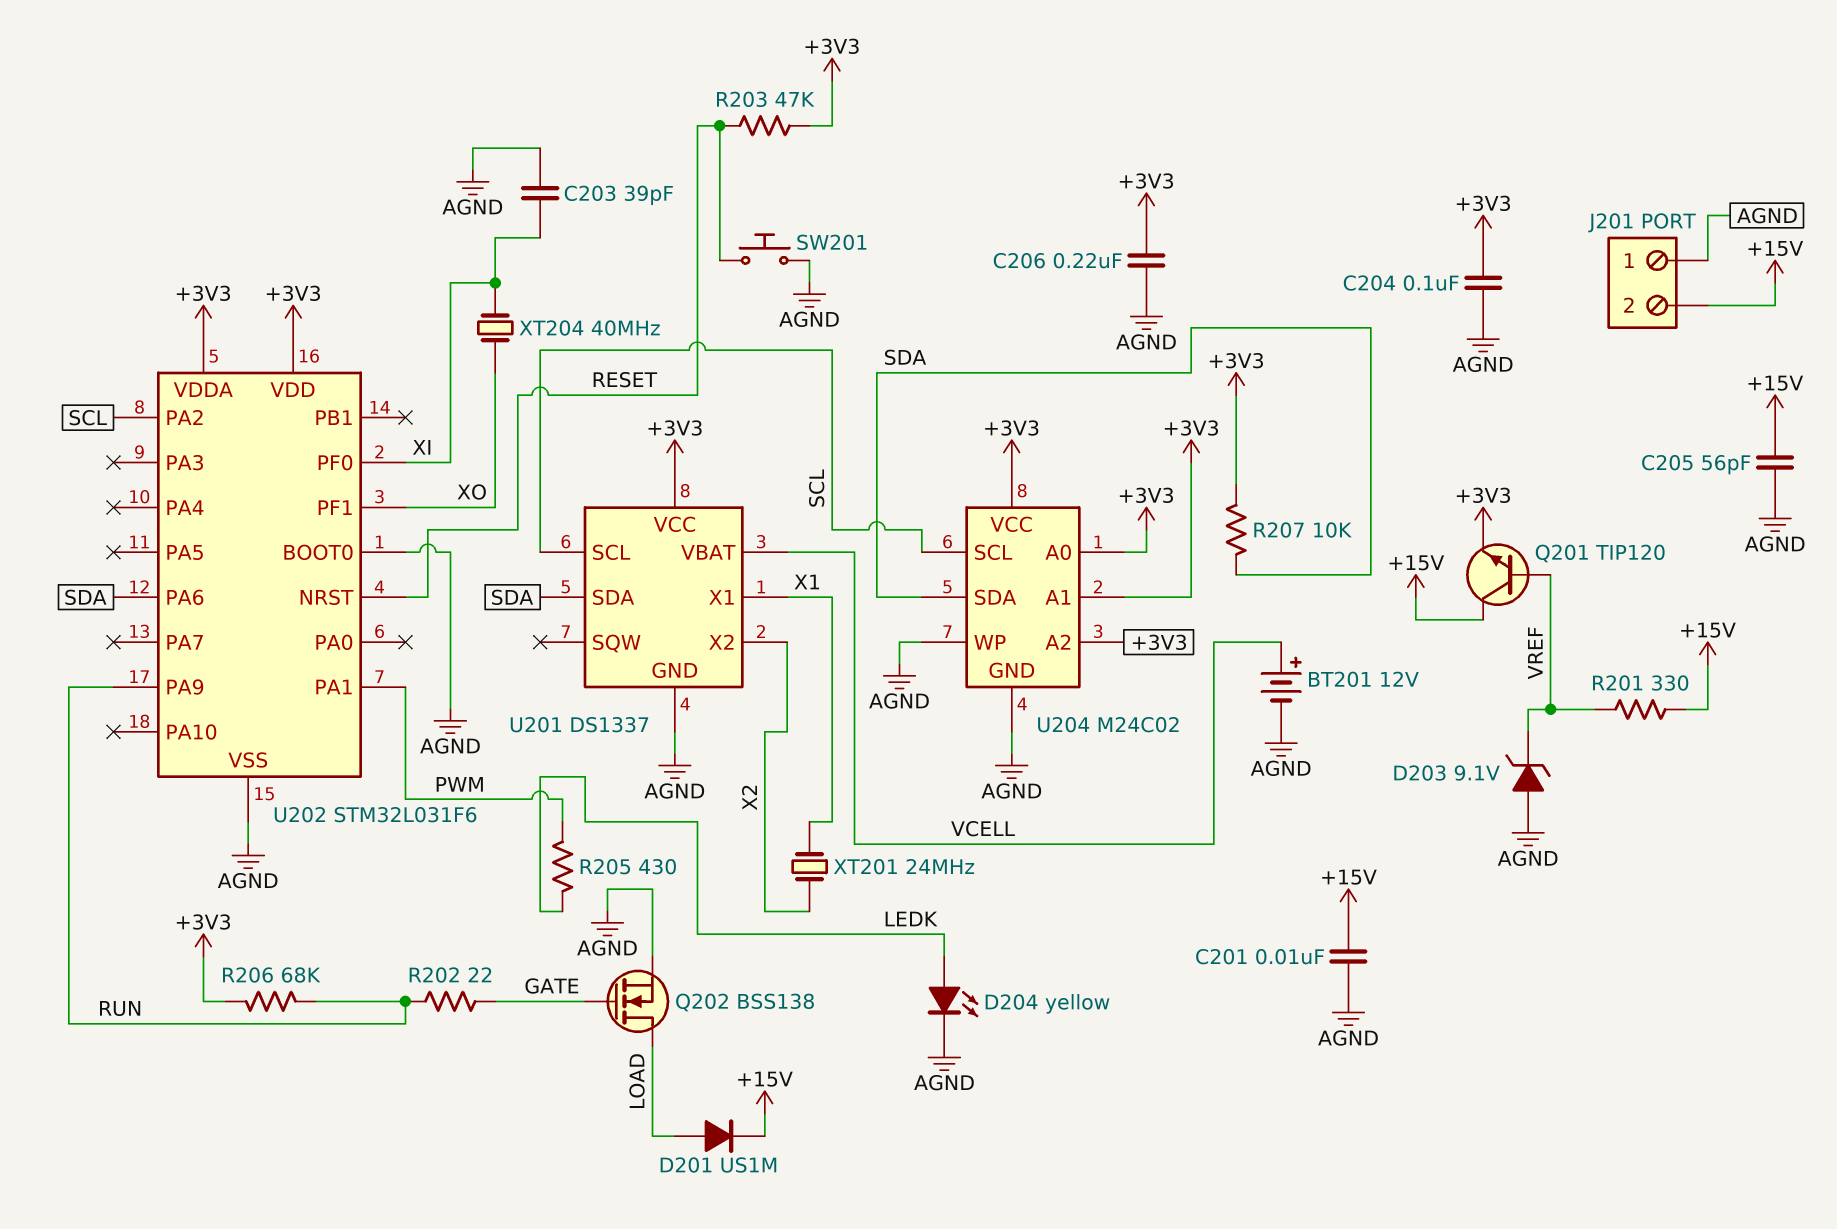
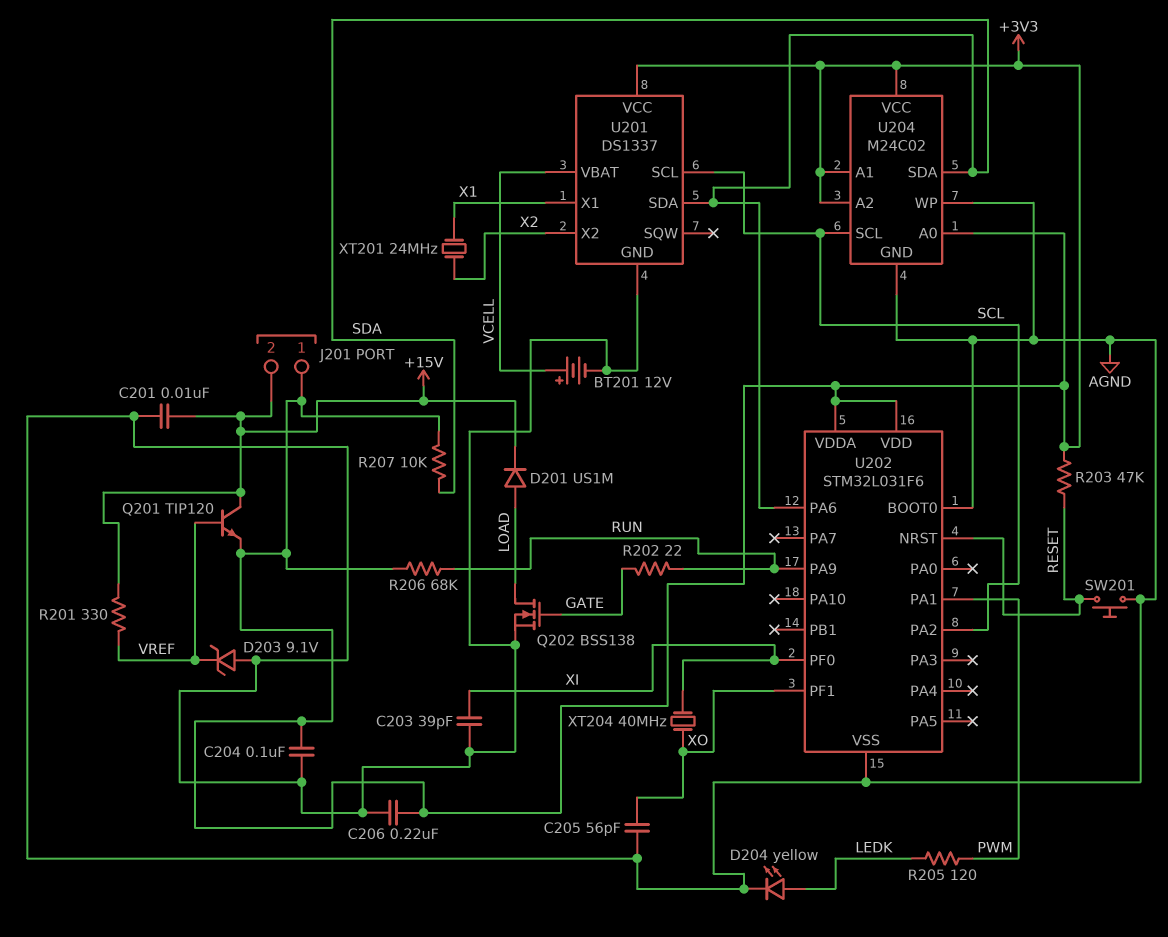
C205: 56pF (+15V, AGND) -> 56pF (AGND, XO)
J201 pin 1: AGND -> +3V3
R205: 430 (LEDK, PWM) -> 120 (LEDK, PWM)

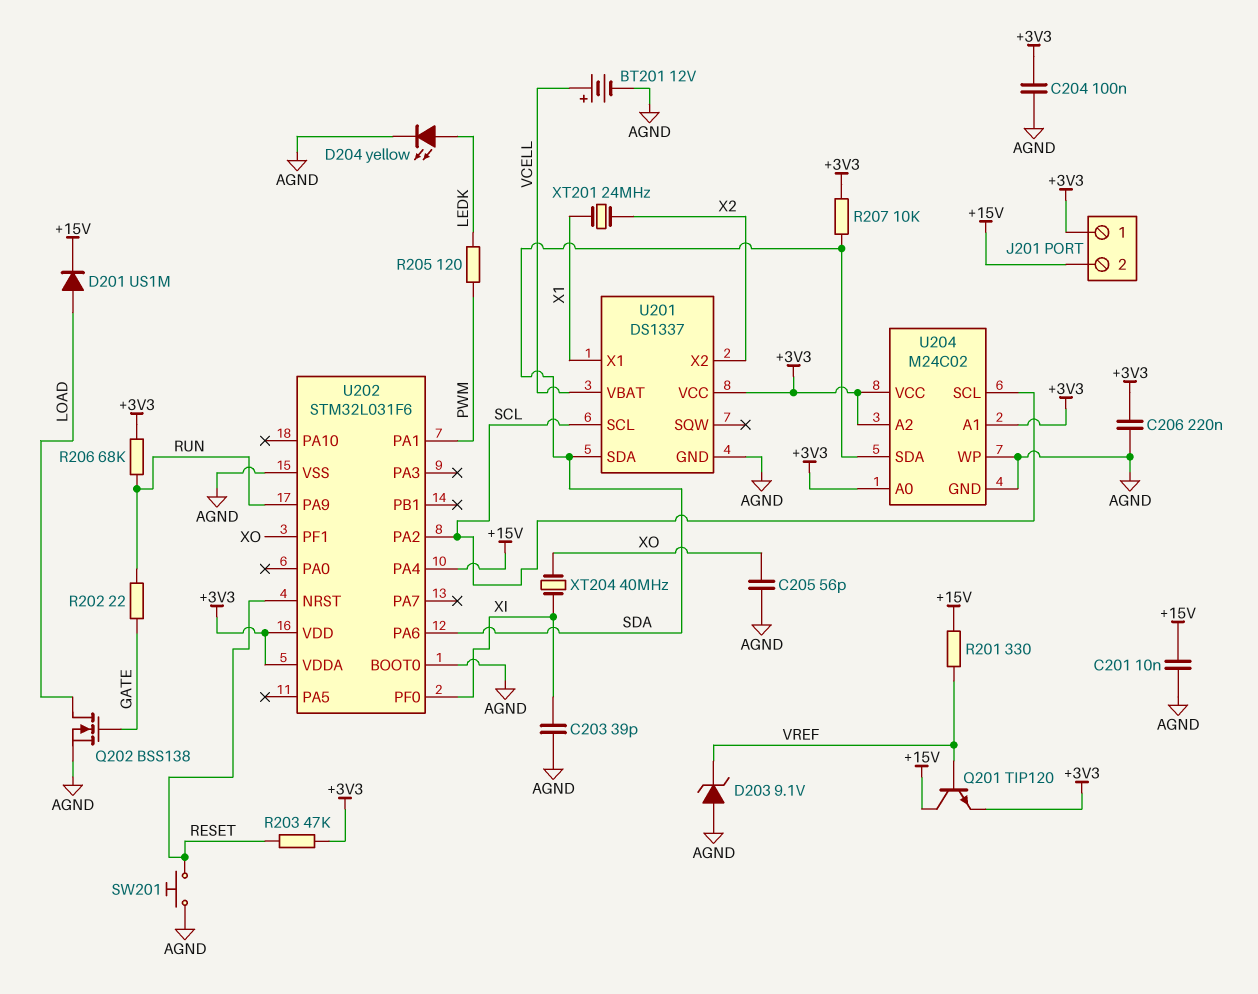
U202 pin PA4: none -> +15V

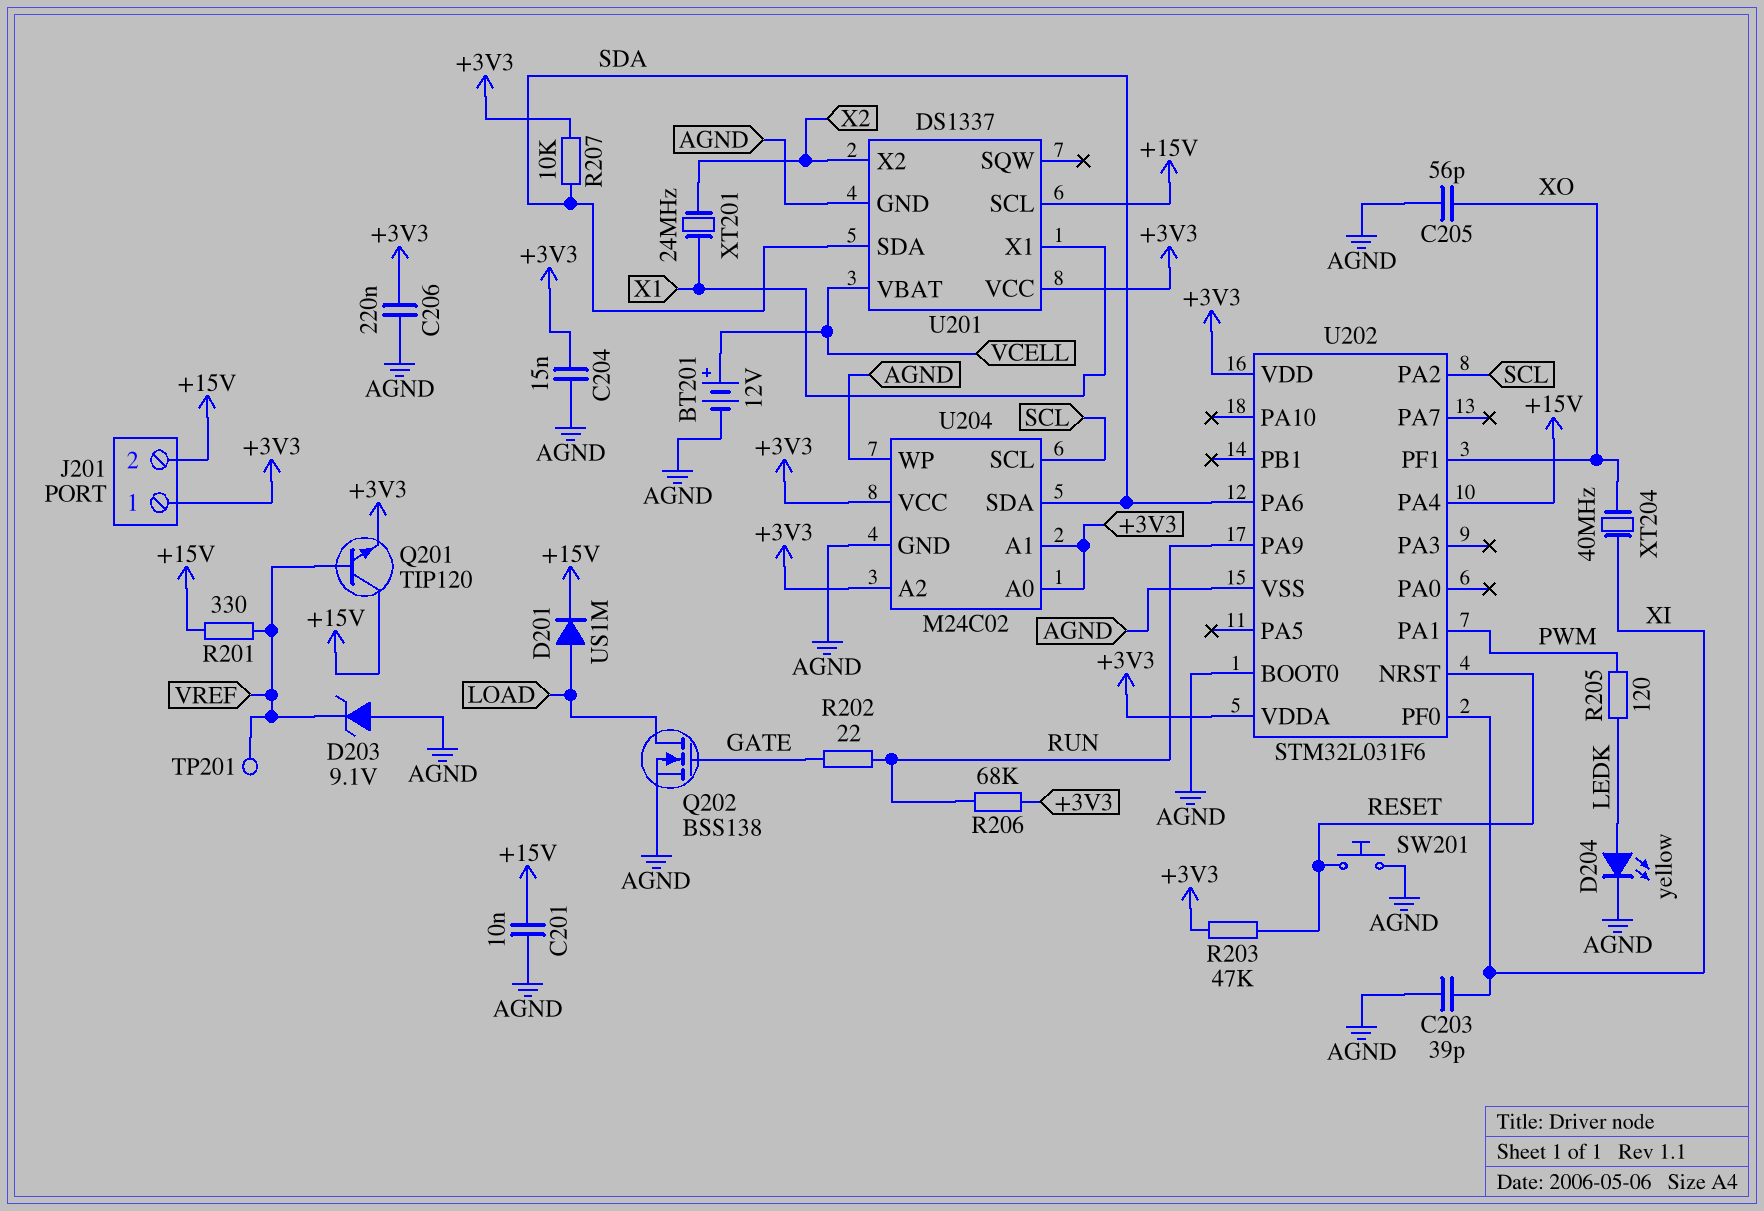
C204: 100nF (+3V3, AGND) -> 15nF (+3V3, AGND)
TP201: none -> test point (VREF)
U201 pin SCL: SCL -> +15V

